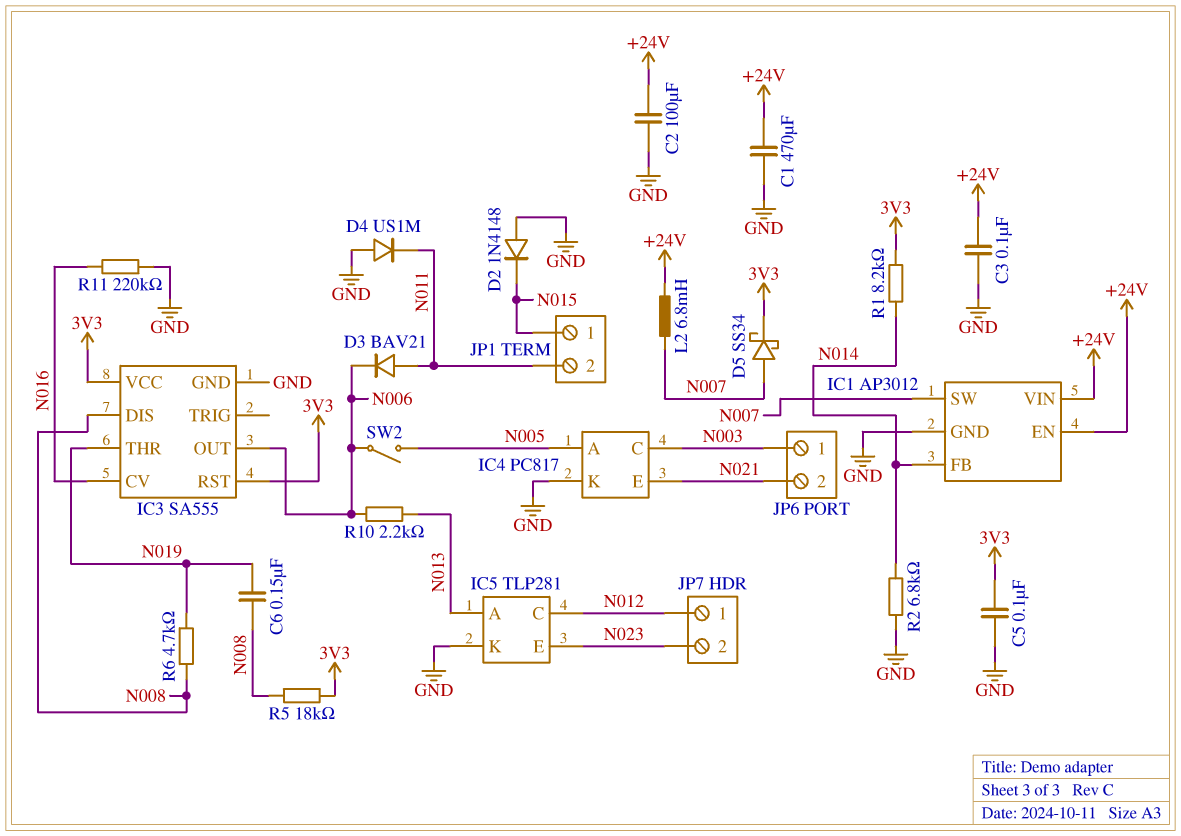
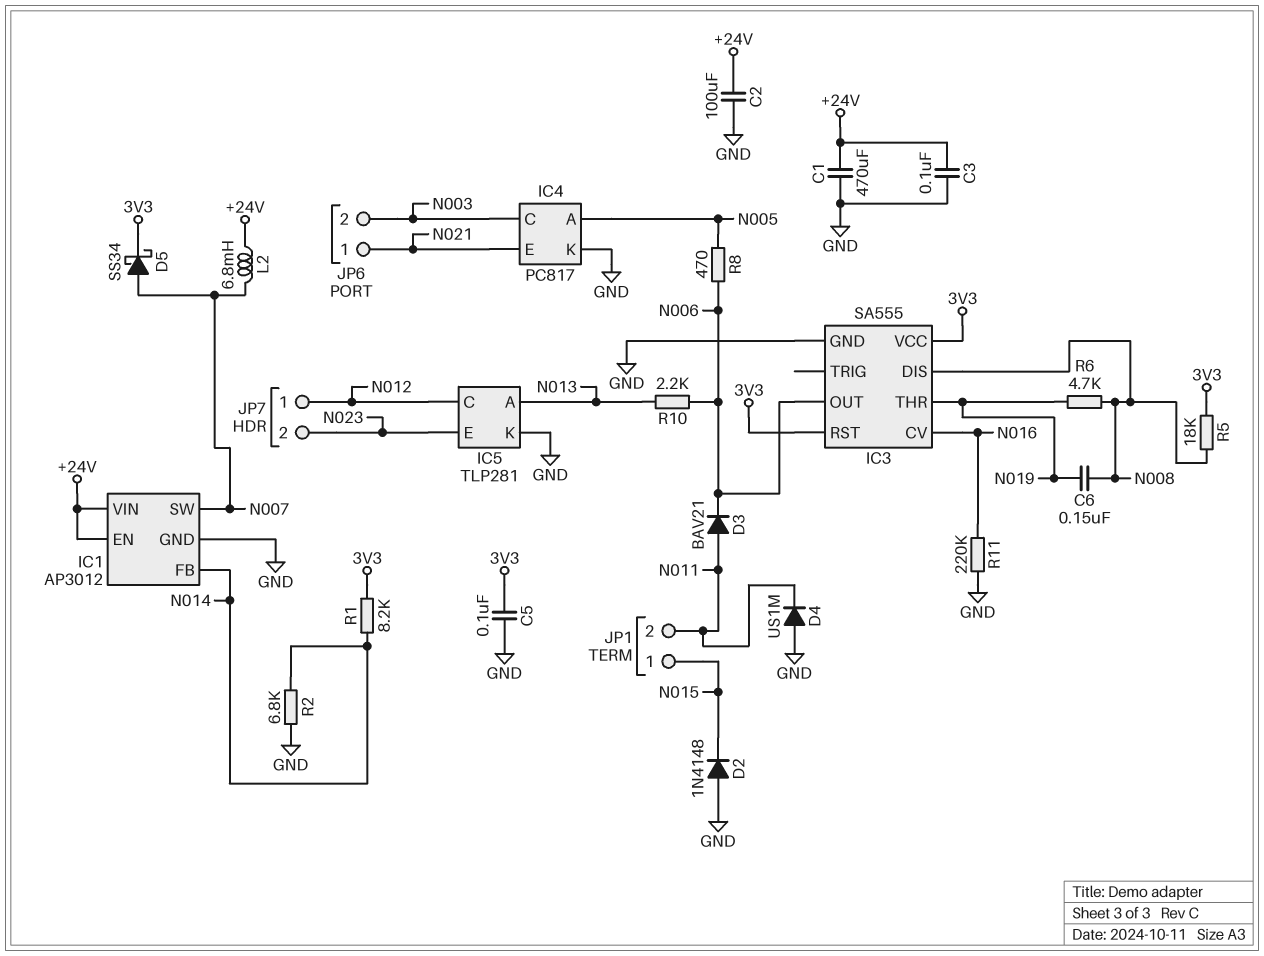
JP6 pin 1: N003 -> N021
JP6 pin 2: N021 -> N003
R8: none -> 470 (N005, N006)
SW2: switch (N005, N006) -> none

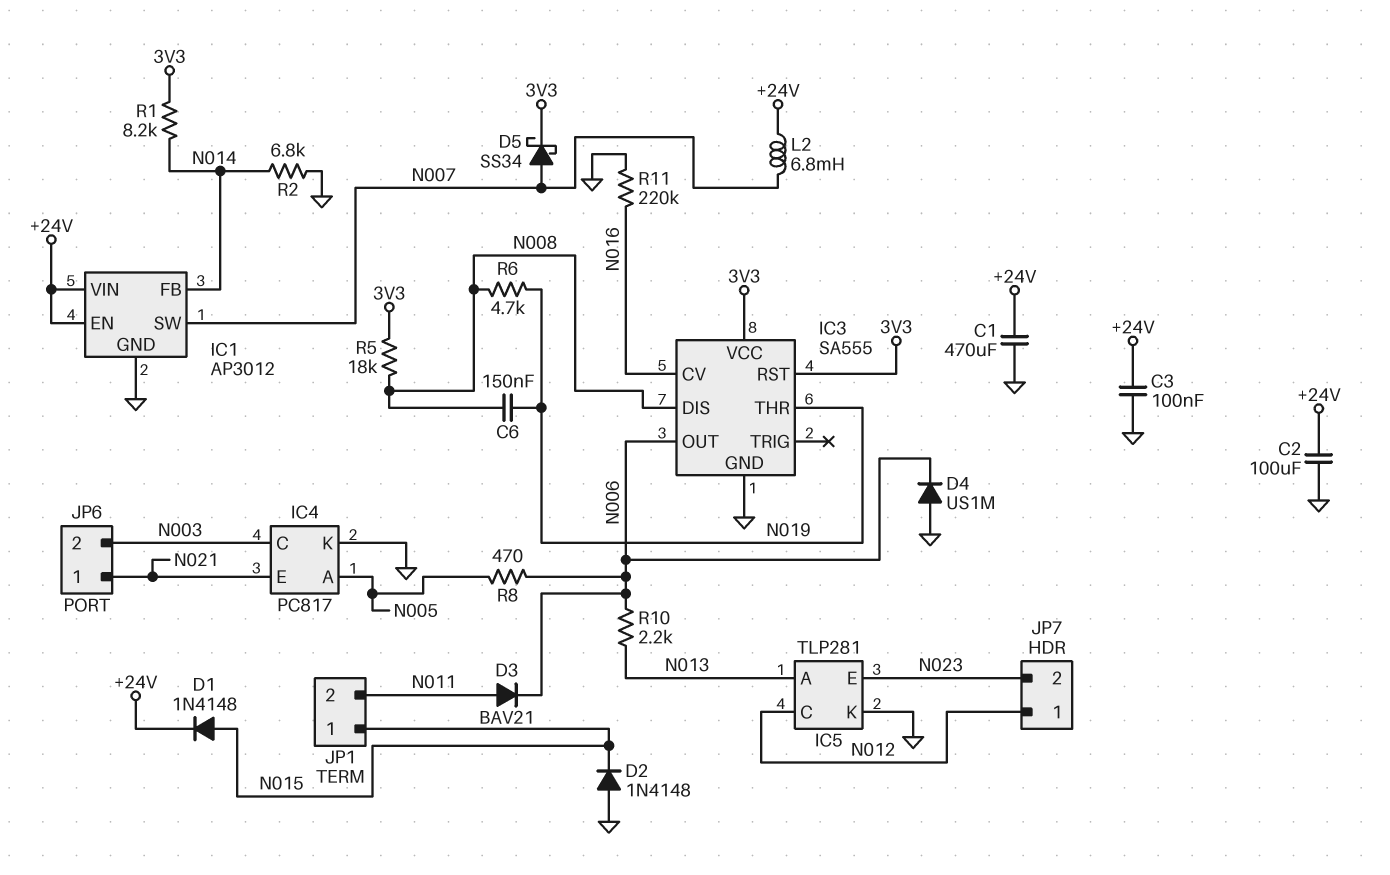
C5: 100nF (3V3, GND) -> none
D1: none -> diode 1N4148 (A N015, K +24V)
D4: diode US1M (A GND, K N011) -> diode US1M (A GND, K N006)

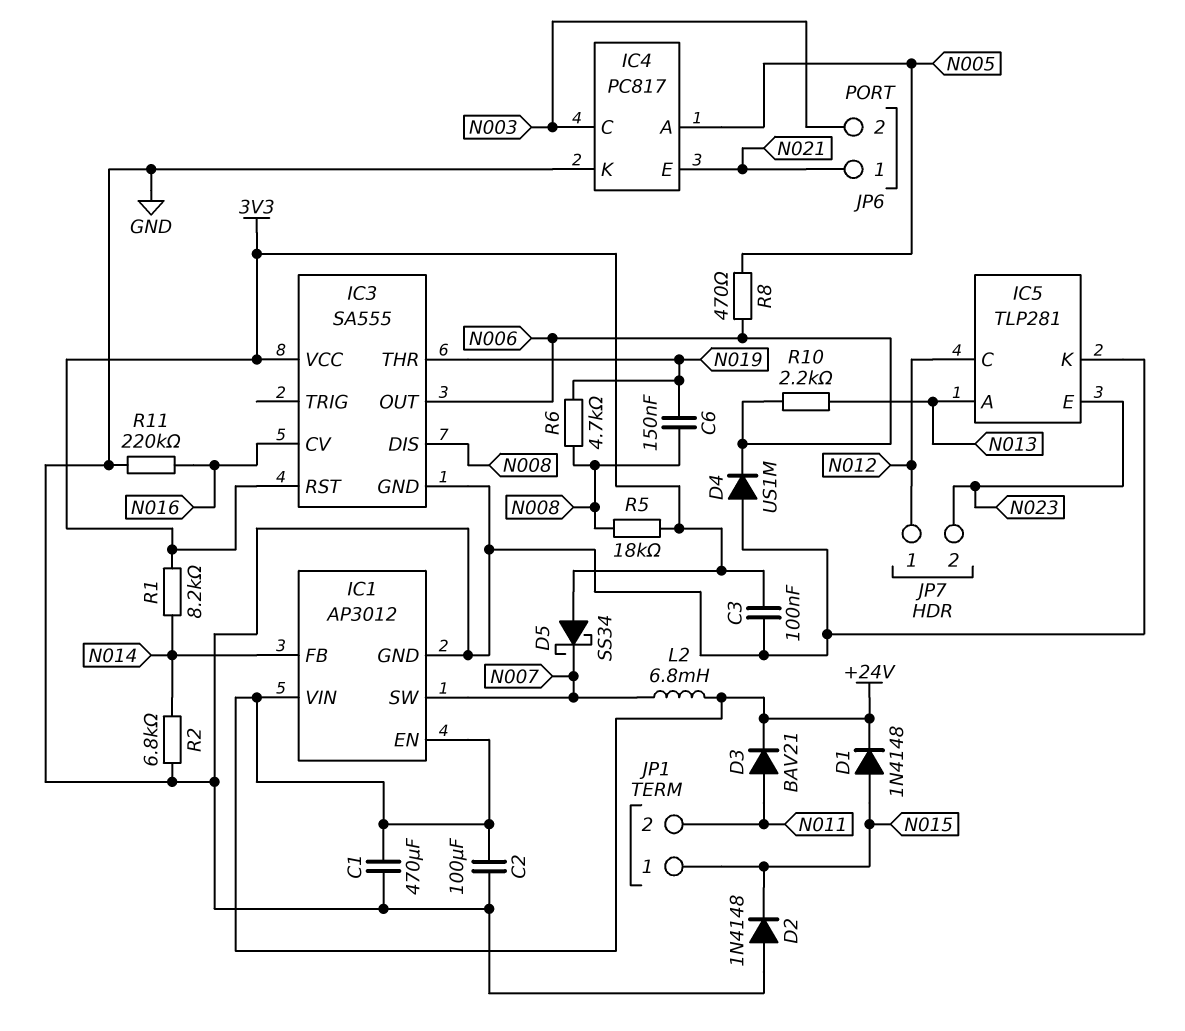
C3: 100nF (+24V, GND) -> 100nF (3V3, GND)
D3: diode BAV21 (A N011, K N006) -> diode BAV21 (A N011, K +24V)
D5: schottky SS34 (A N007, K 3V3) -> schottky SS34 (A 3V3, K N007)

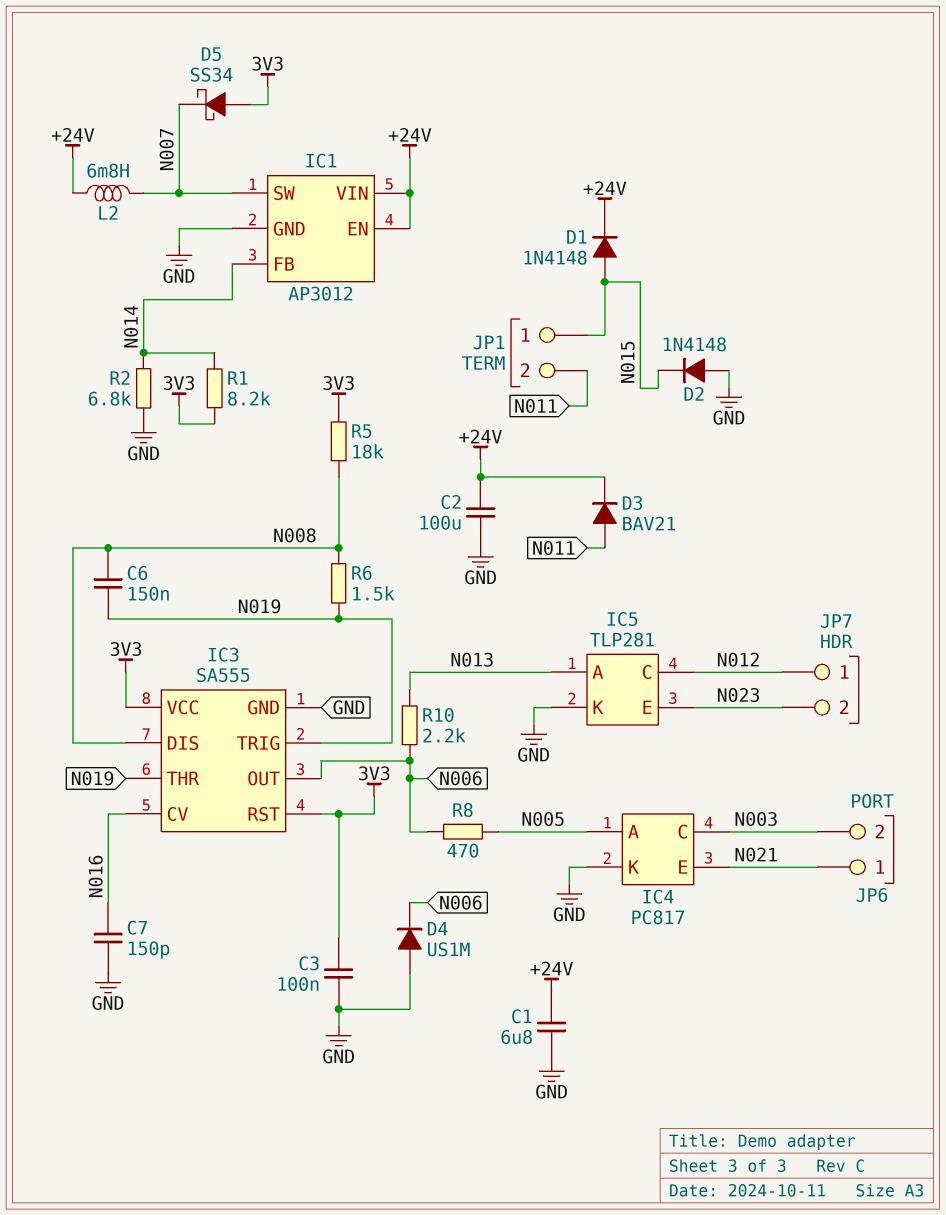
C1: 470uF (+24V, GND) -> 6.8uF (+24V, GND)
C7: none -> 150pF (GND, N016)
IC3 pin TRIG: none -> N019
R6: 4.7k (N008, N019) -> 1.5k (N008, N019)
R11: 220k (GND, N016) -> none

